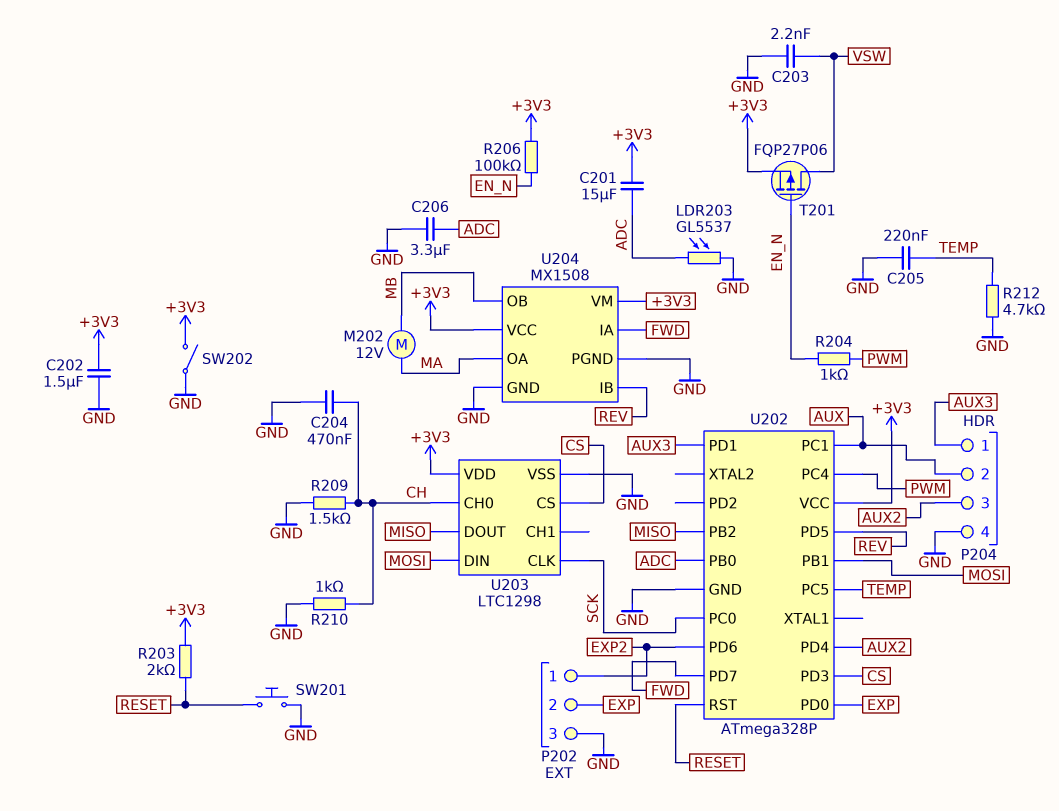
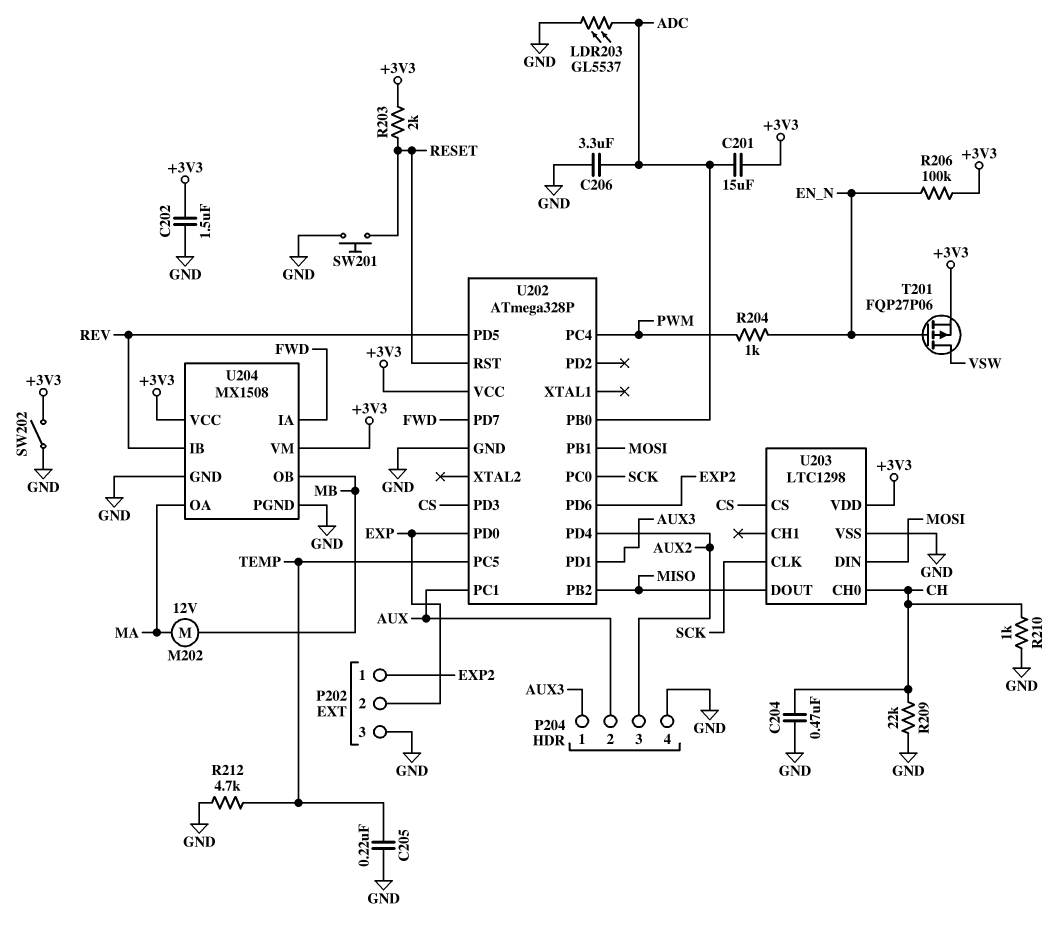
C203: 2.2nF (GND, VSW) -> none
R209: 1.5k (CH, GND) -> 22k (CH, GND)

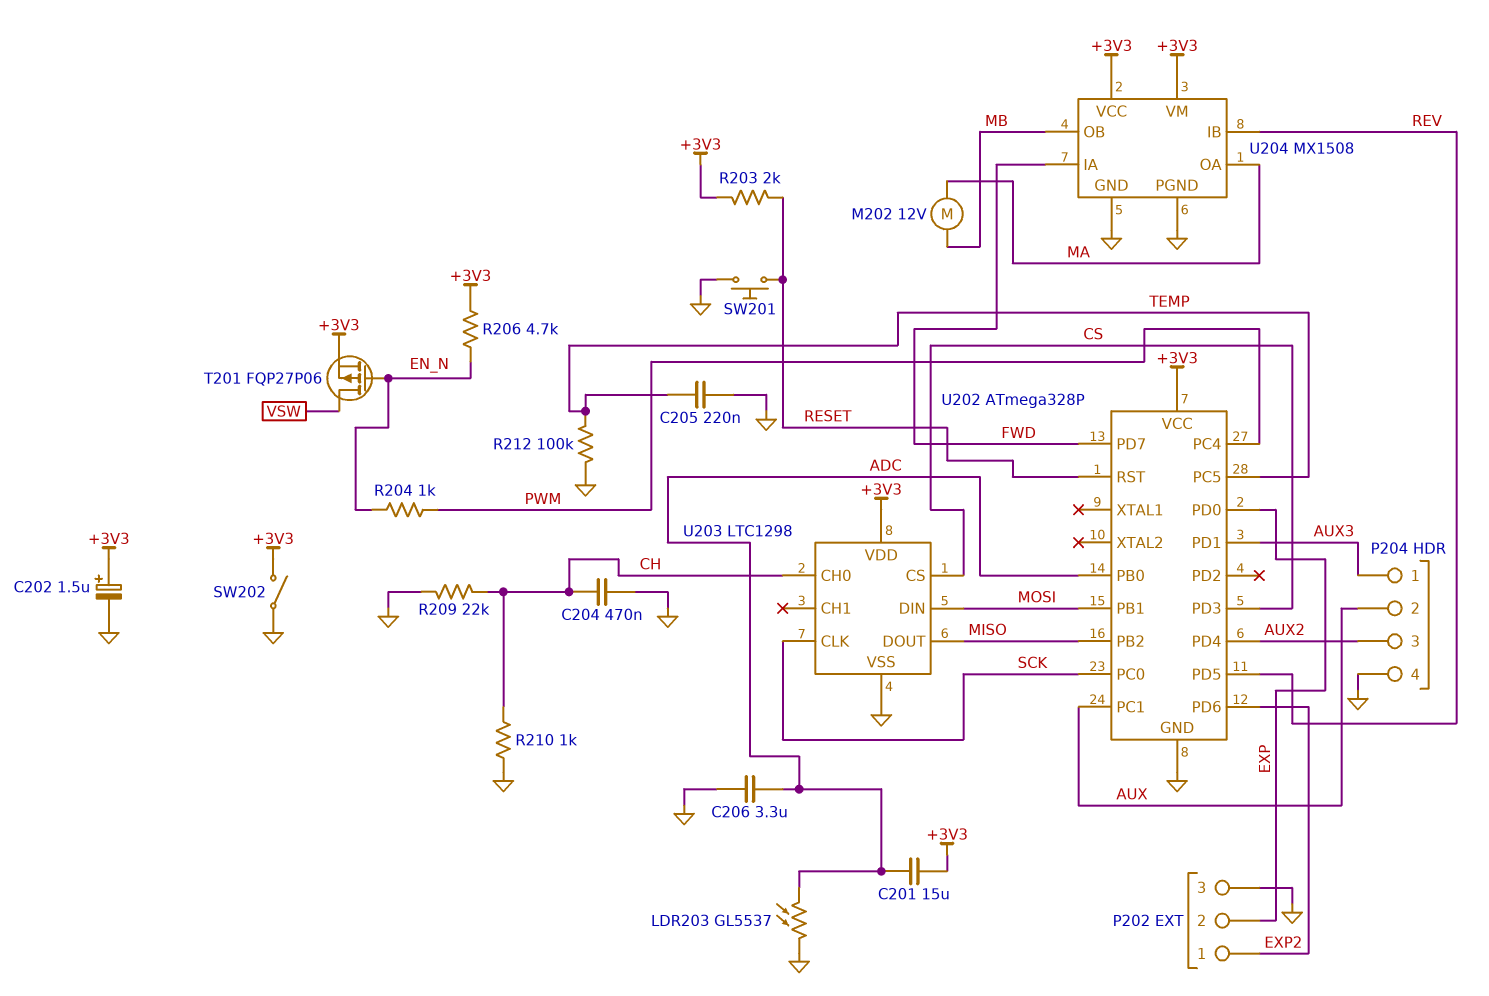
C202: 1.5uF (+3V3, GND) -> 1.5uF (plus +3V3, minus GND)
R206: 100k (+3V3, EN_N) -> 4.7k (+3V3, EN_N)
R212: 4.7k (GND, TEMP) -> 100k (GND, TEMP)

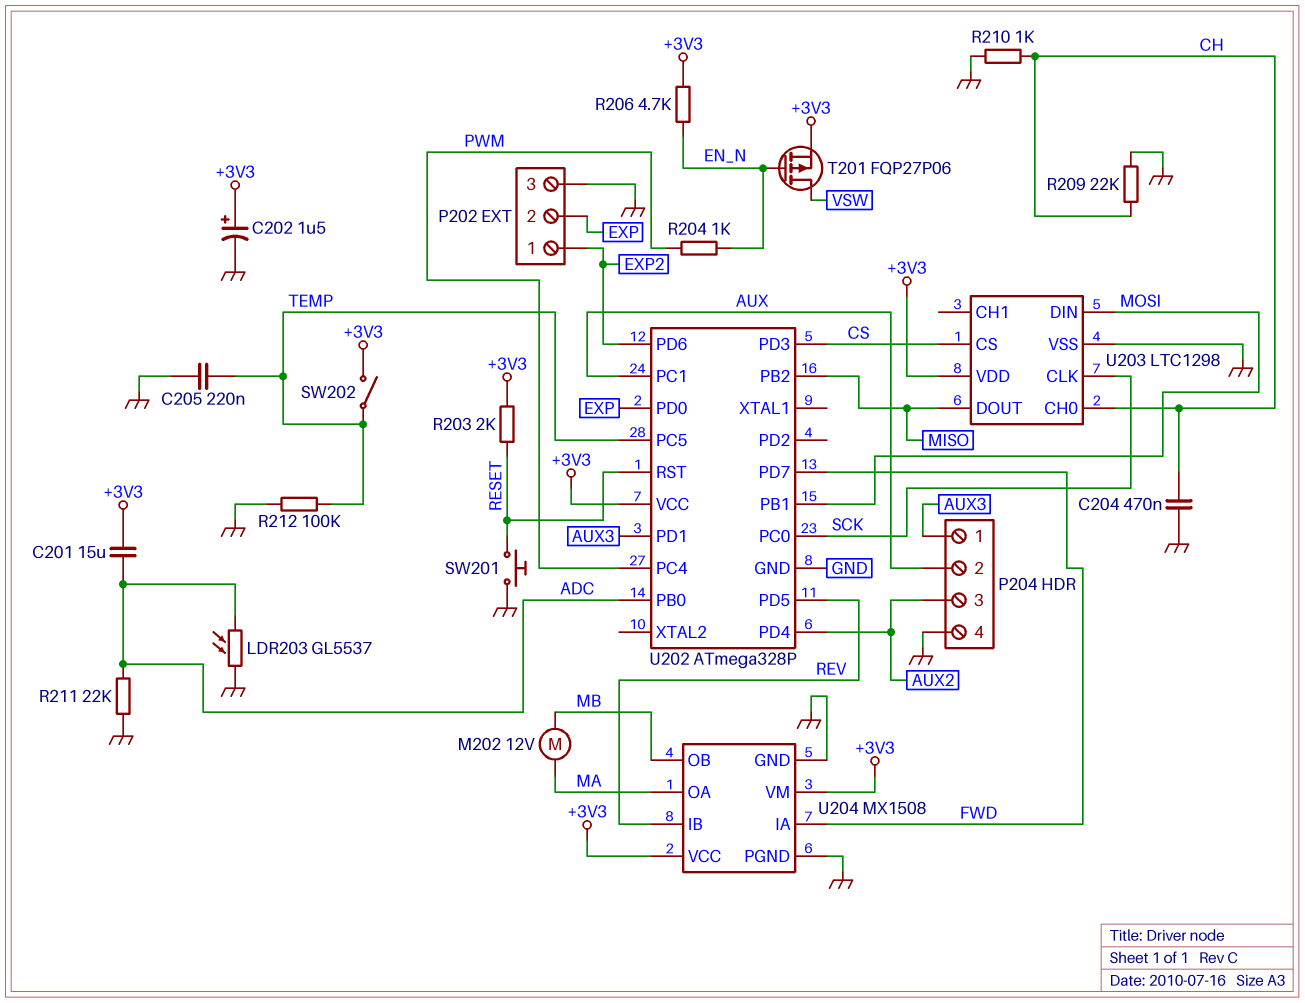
C206: 3.3uF (ADC, GND) -> none
R211: none -> 22k (ADC, GND)
SW202: switch (+3V3, GND) -> switch (+3V3, TEMP)

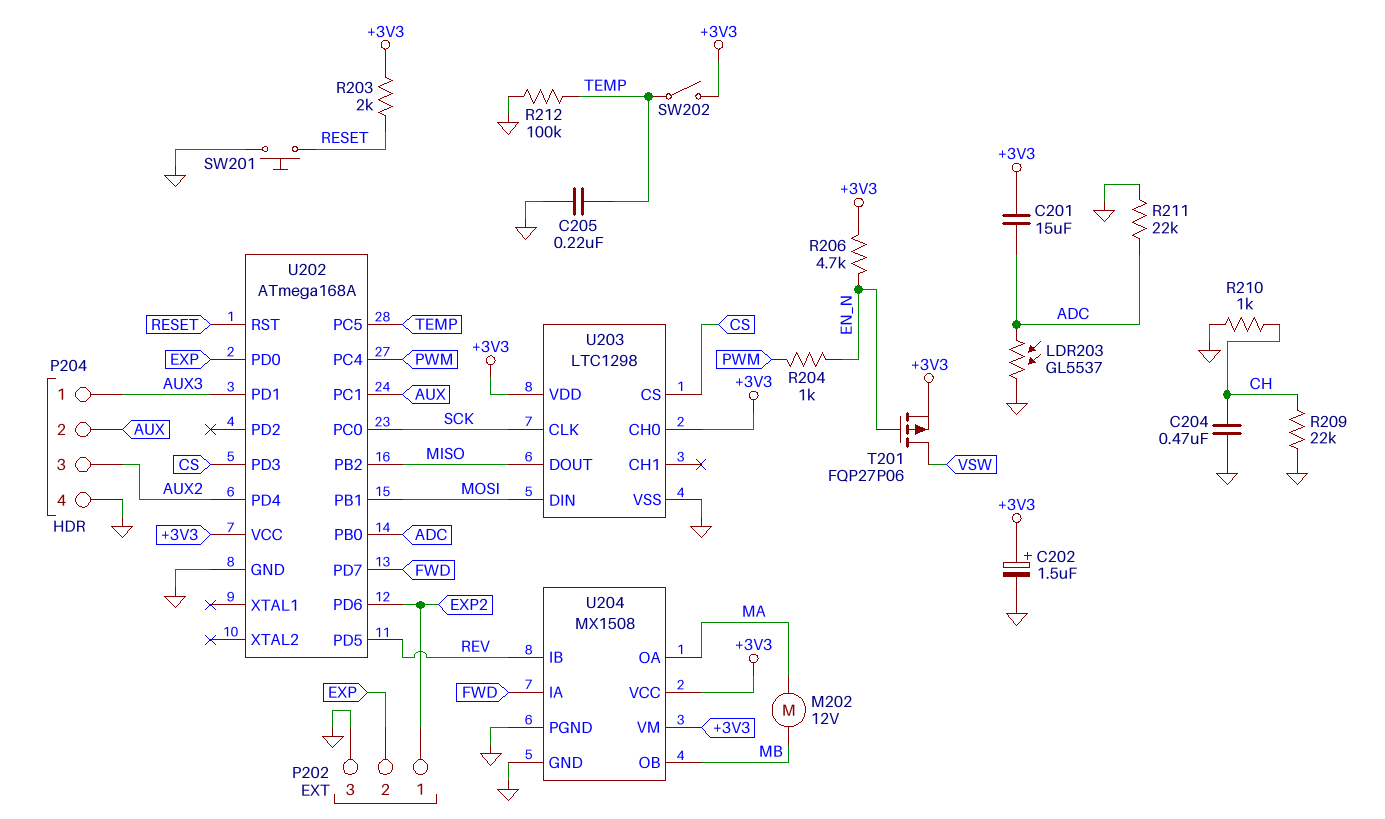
U202: ATmega328P -> ATmega168A
U203 pin CH0: CH -> +3V3

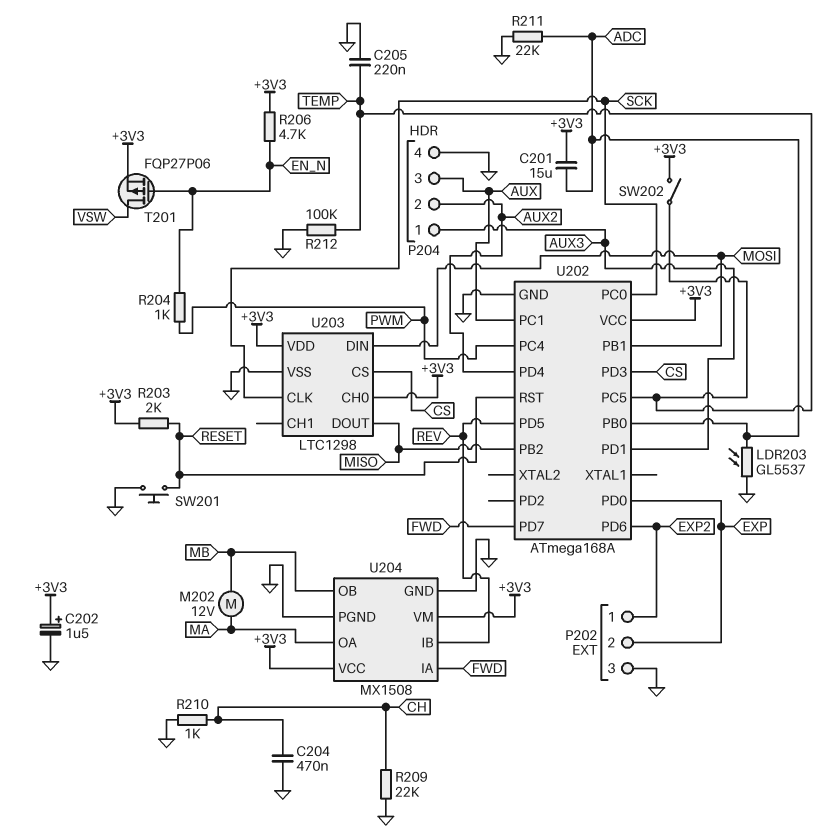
P204 pin 2: AUX -> AUX2
P204 pin 3: AUX2 -> AUX

